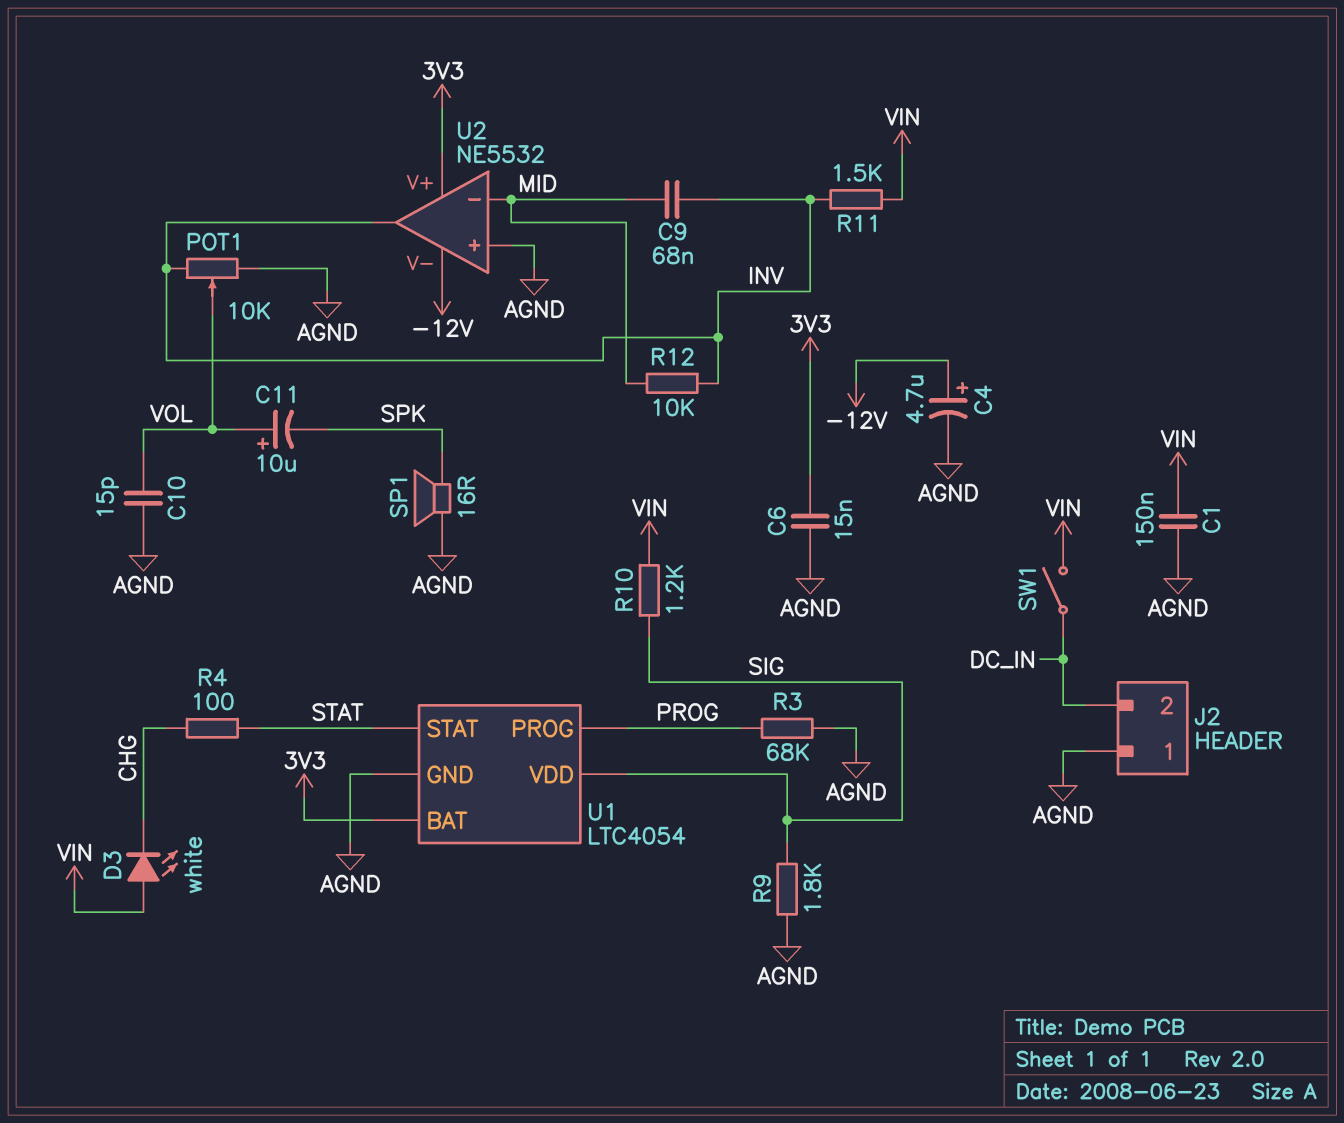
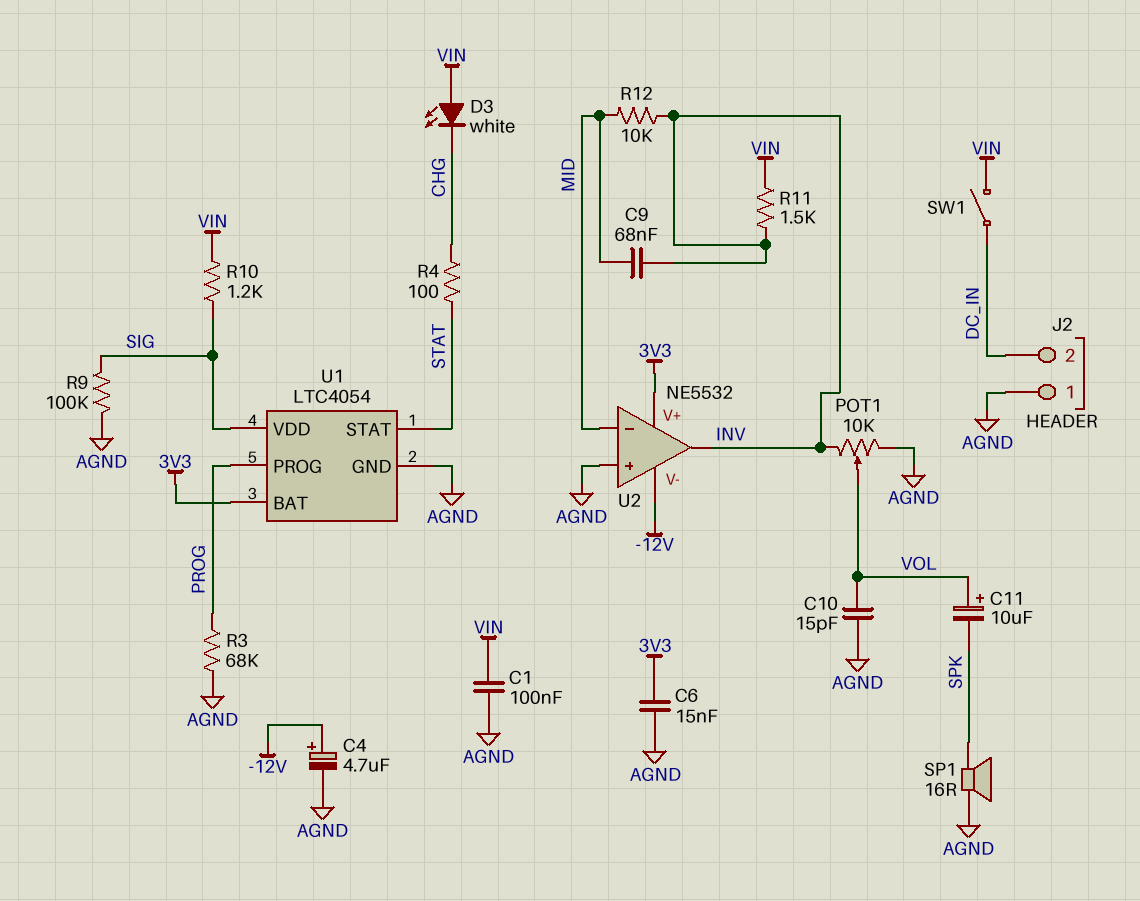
C1: 150nF (AGND, VIN) -> 100nF (AGND, VIN)
R9: 1.8k (AGND, SIG) -> 100k (AGND, SIG)

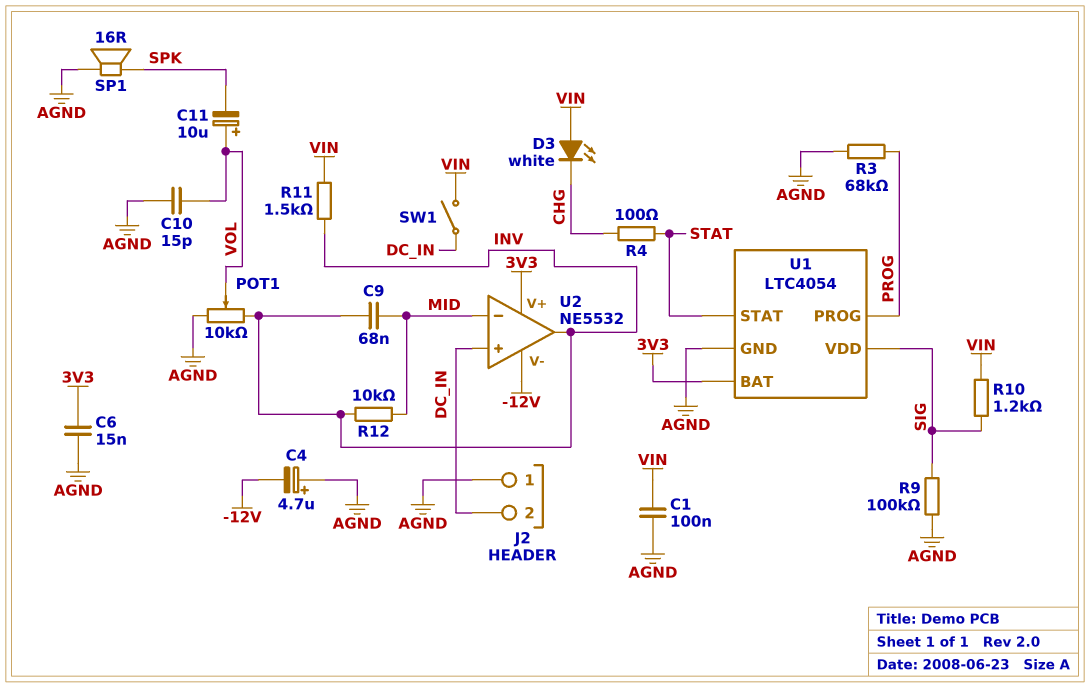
C4: 4.7uF (plus -12V, minus AGND) -> 4.7uF (plus AGND, minus -12V)
U2 pin in+: AGND -> DC_IN

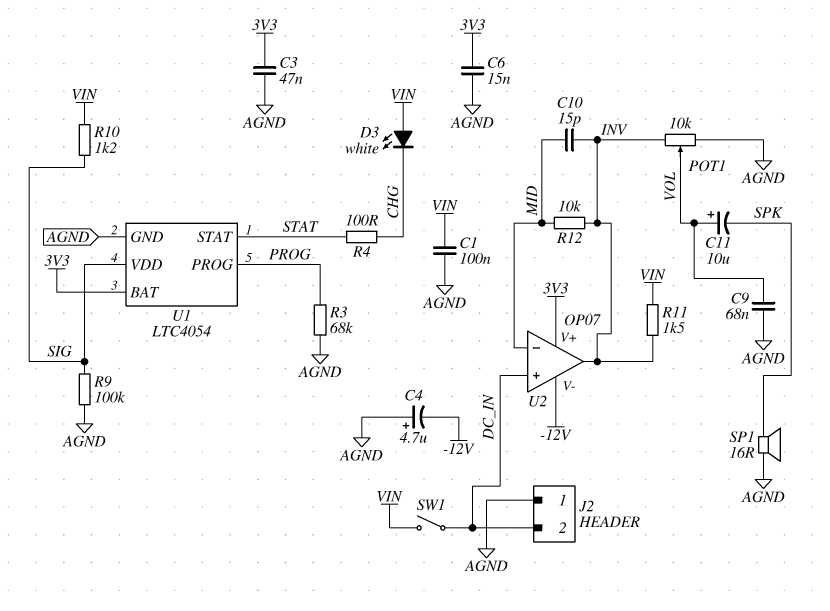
C3: none -> 47nF (3V3, AGND)
C9: 68nF (INV, MID) -> 68nF (AGND, VOL)
C10: 15pF (AGND, VOL) -> 15pF (INV, MID)
U2: NE5532 -> OP07

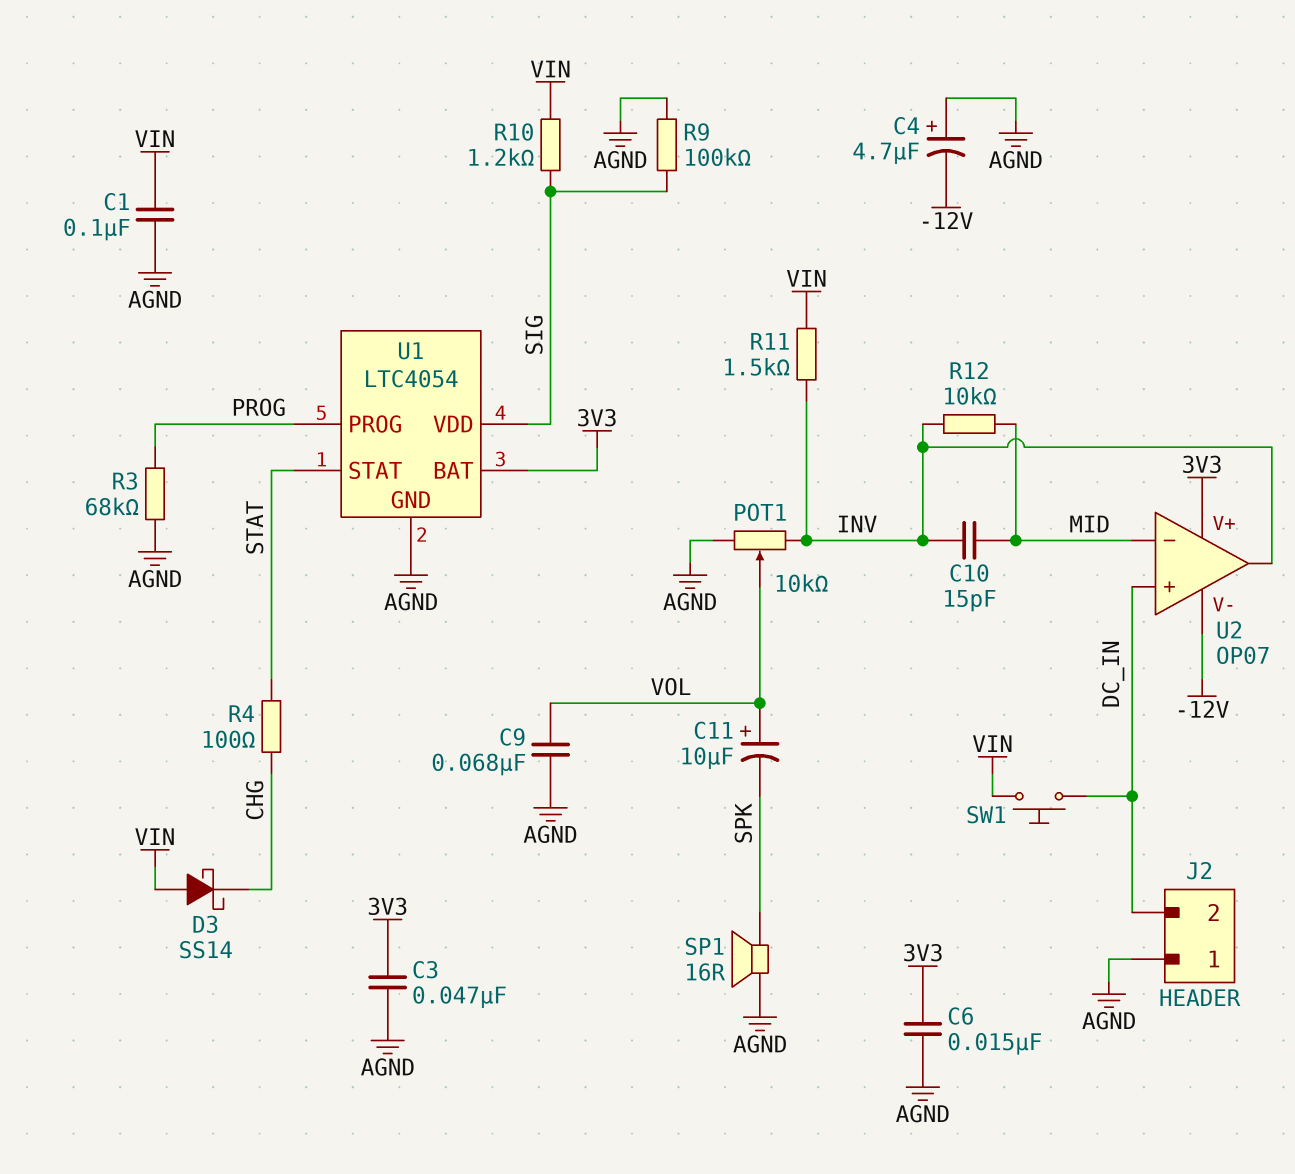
D3: LED white (A VIN, K CHG) -> schottky SS14 (A VIN, K CHG)
SW1: switch (DC_IN, VIN) -> button (DC_IN, VIN)

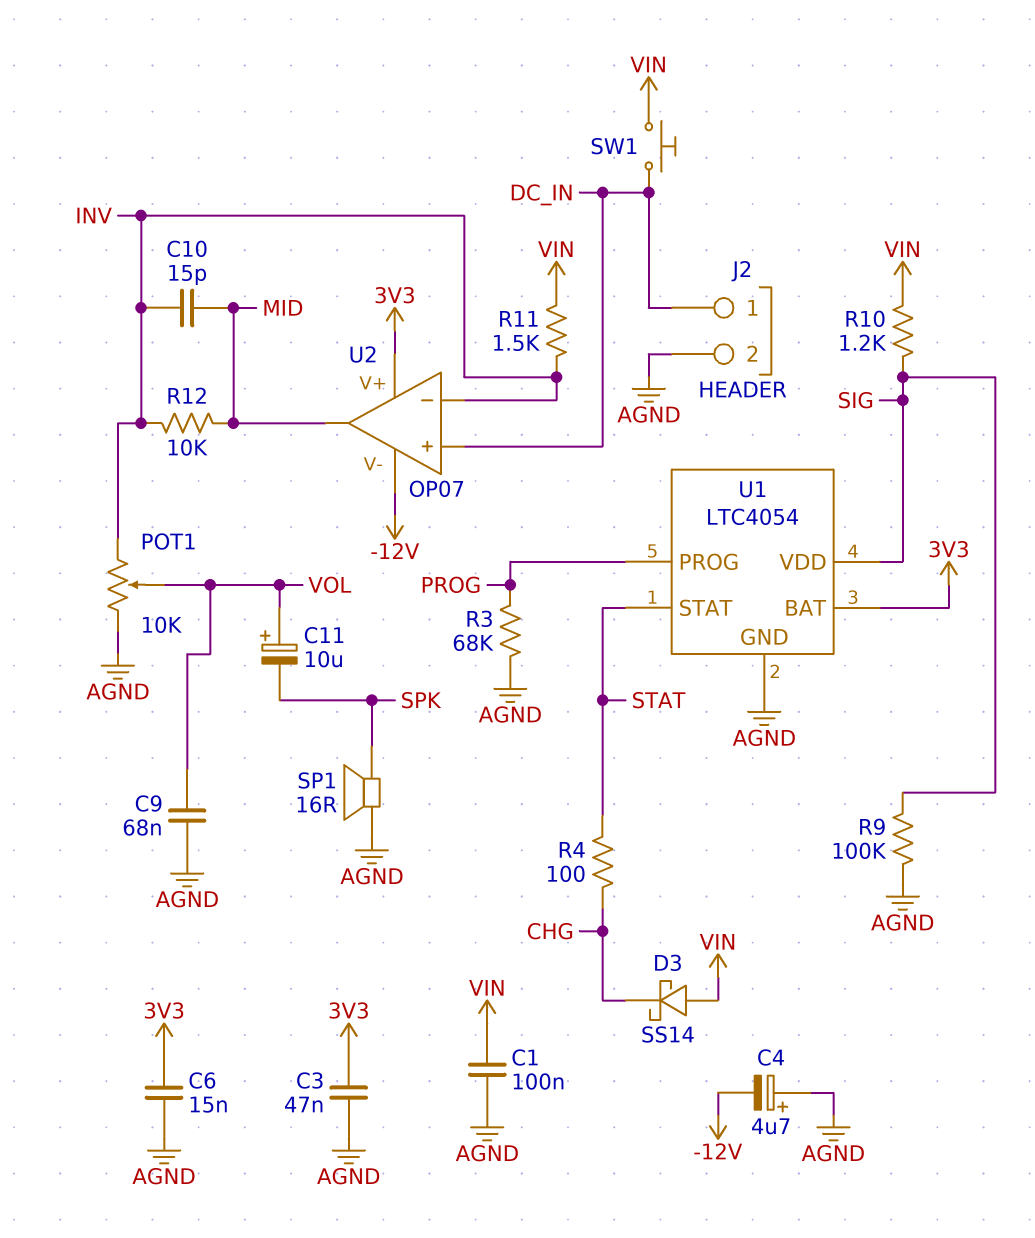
J2 pin 1: AGND -> DC_IN
J2 pin 2: DC_IN -> AGND
U2 pin in-: MID -> INV
U2 pin out: INV -> MID

